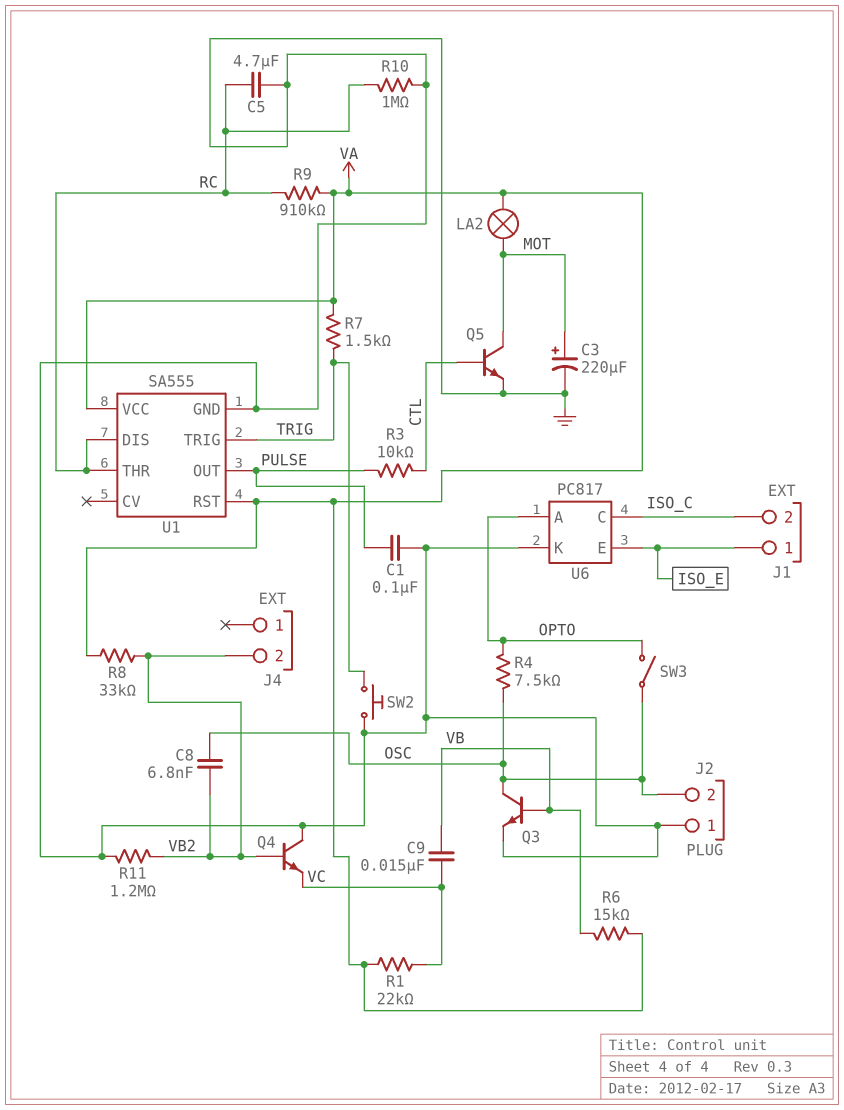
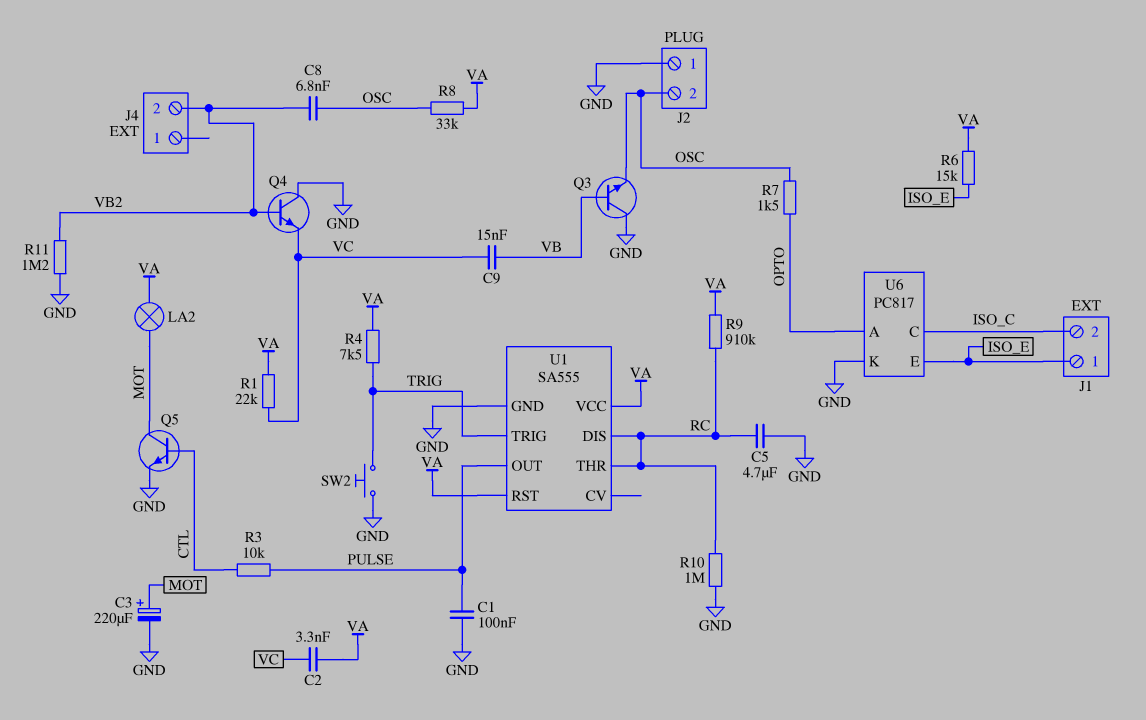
C2: none -> 3.3nF (VA, VC)
Q3: NPN (B VB, C OSC, E GND) -> NPN (B VB, C GND, E OSC)
R4: 7.5k (OPTO, OSC) -> 7.5k (TRIG, VA)
R6: 15k (VA, VB) -> 15k (ISO_E, VA)
R7: 1.5k (TRIG, VA) -> 1.5k (OPTO, OSC)
R8: 33k (VA, VB2) -> 33k (OSC, VA)
SW3: switch (OPTO, OSC) -> none

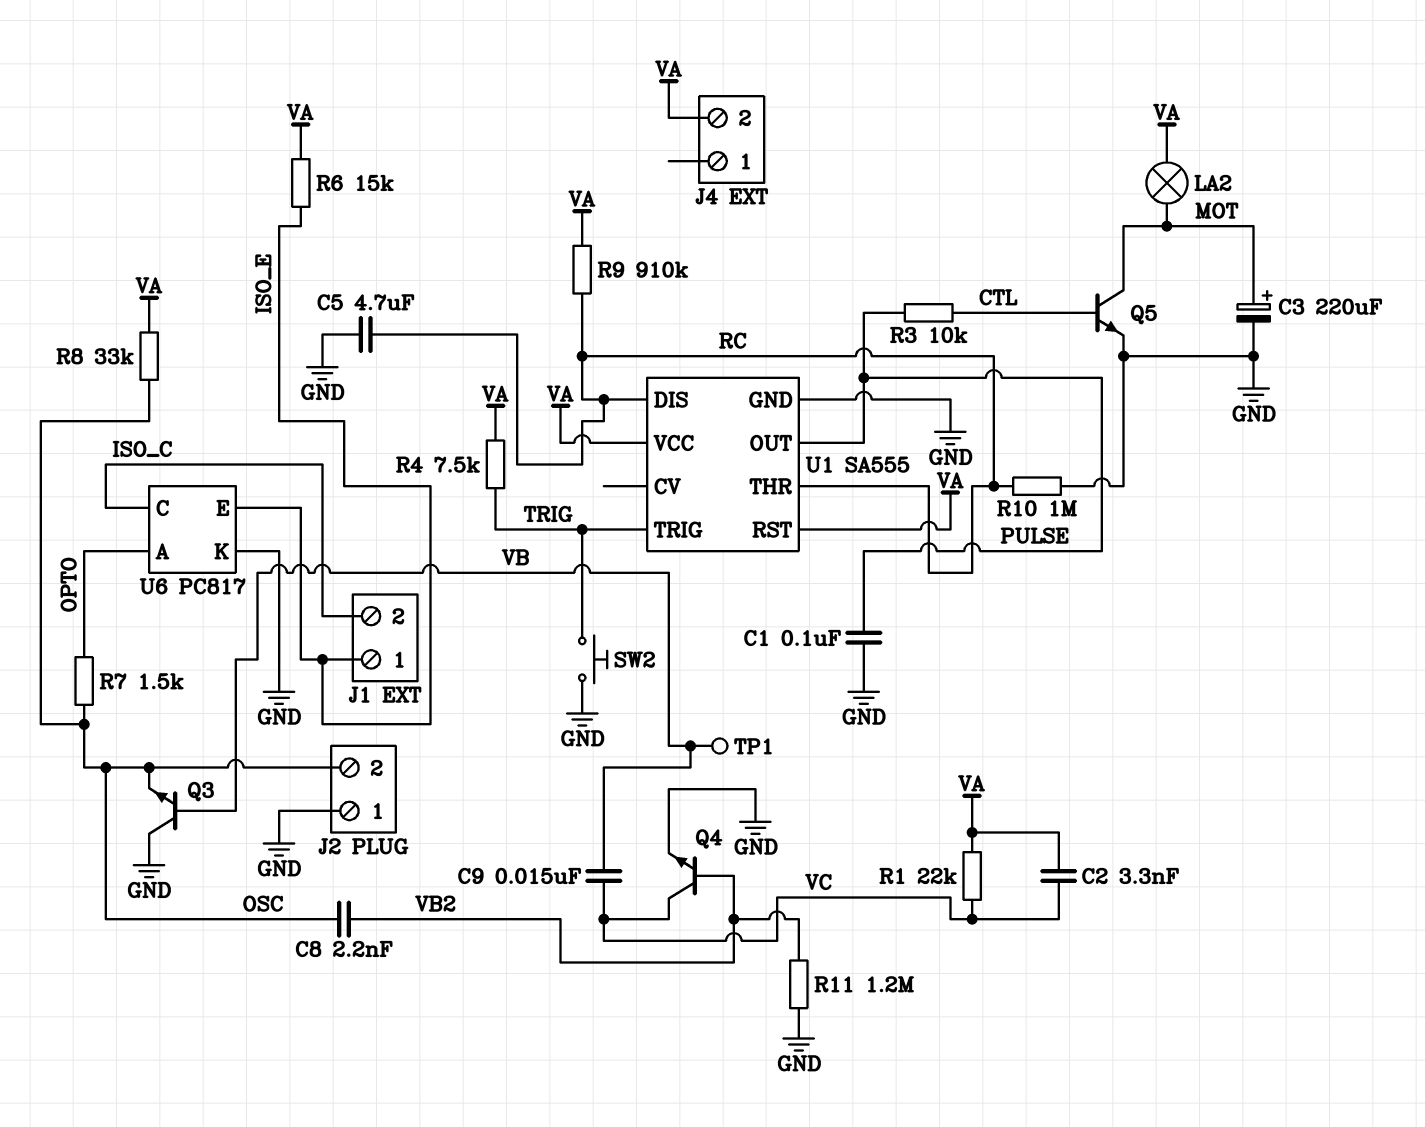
C8: 6.8nF (OSC, VB2) -> 2.2nF (OSC, VB2)
J4 pin 2: VB2 -> VA
Q4: NPN (B VB2, C GND, E VC) -> NPN (B VB2, C VC, E GND)
TP1: none -> test point (VB)

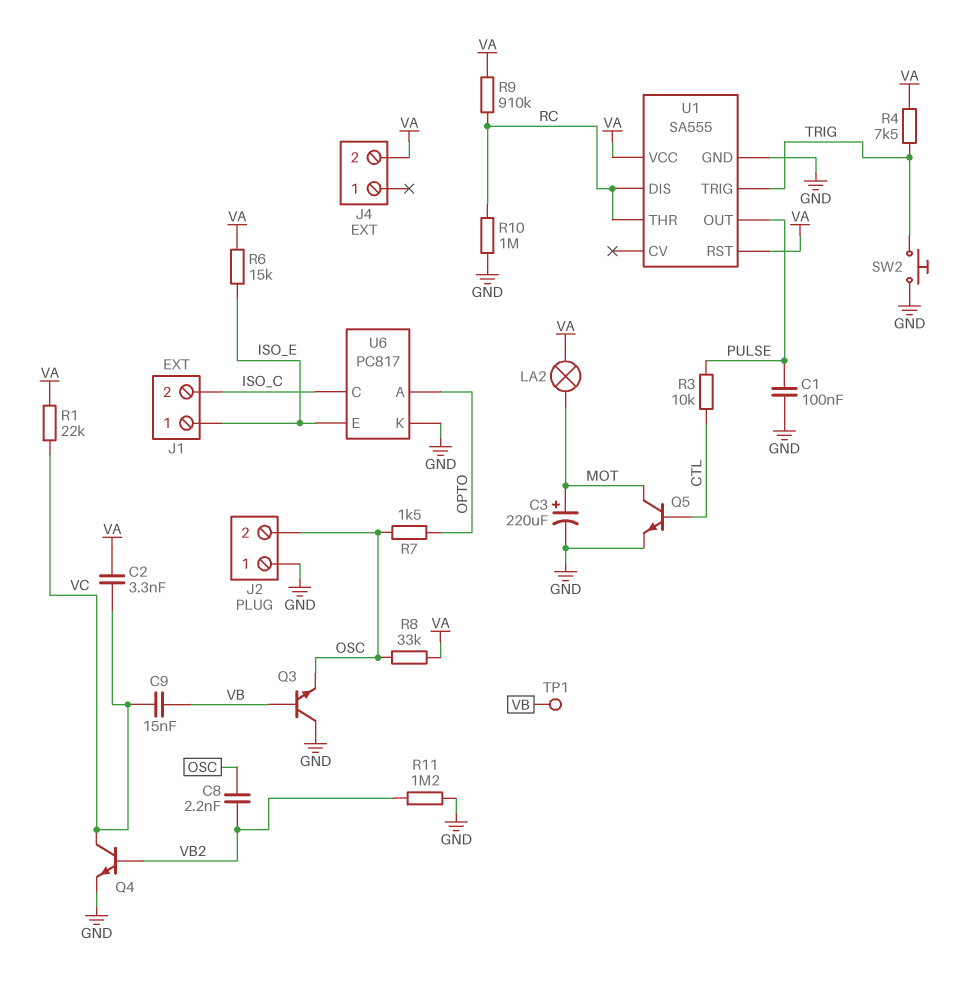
C5: 4.7uF (GND, RC) -> none

